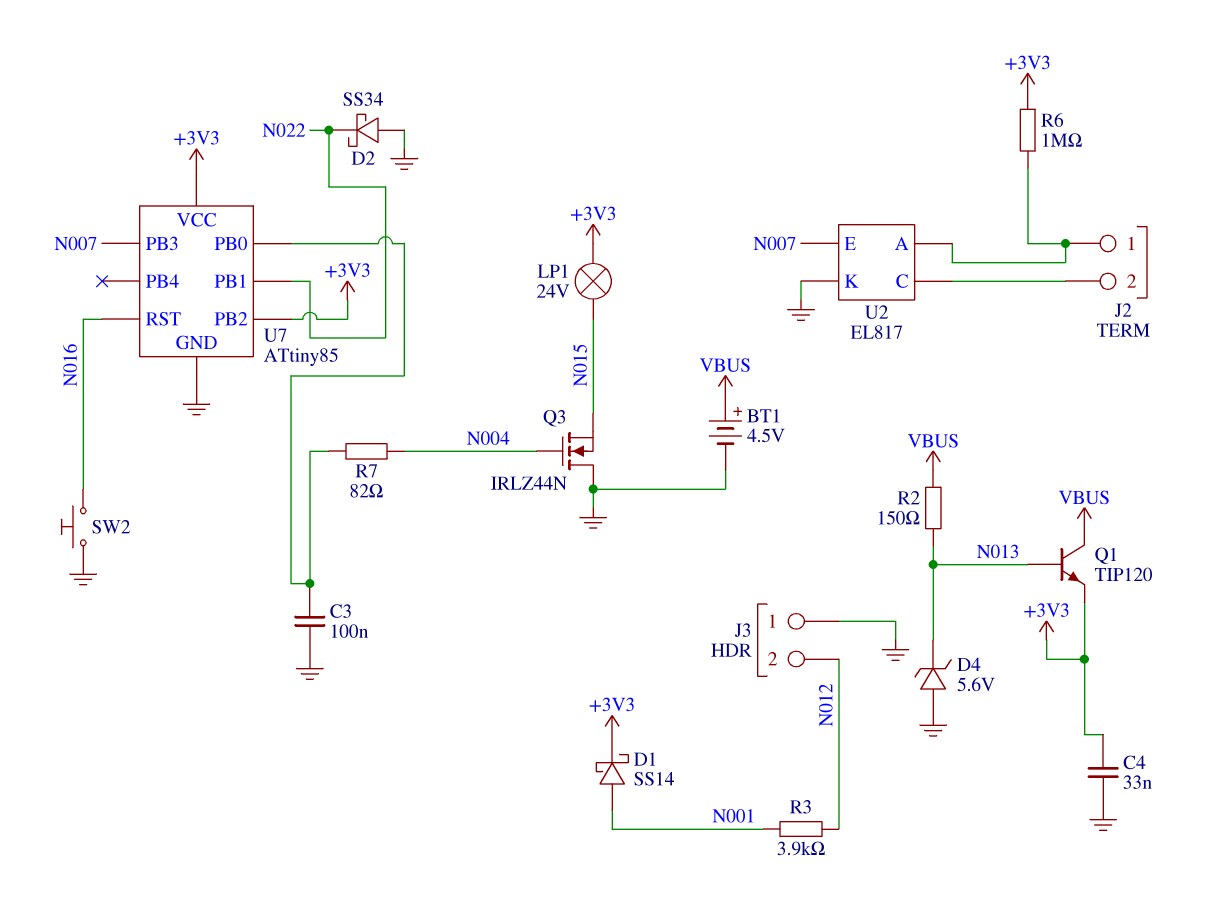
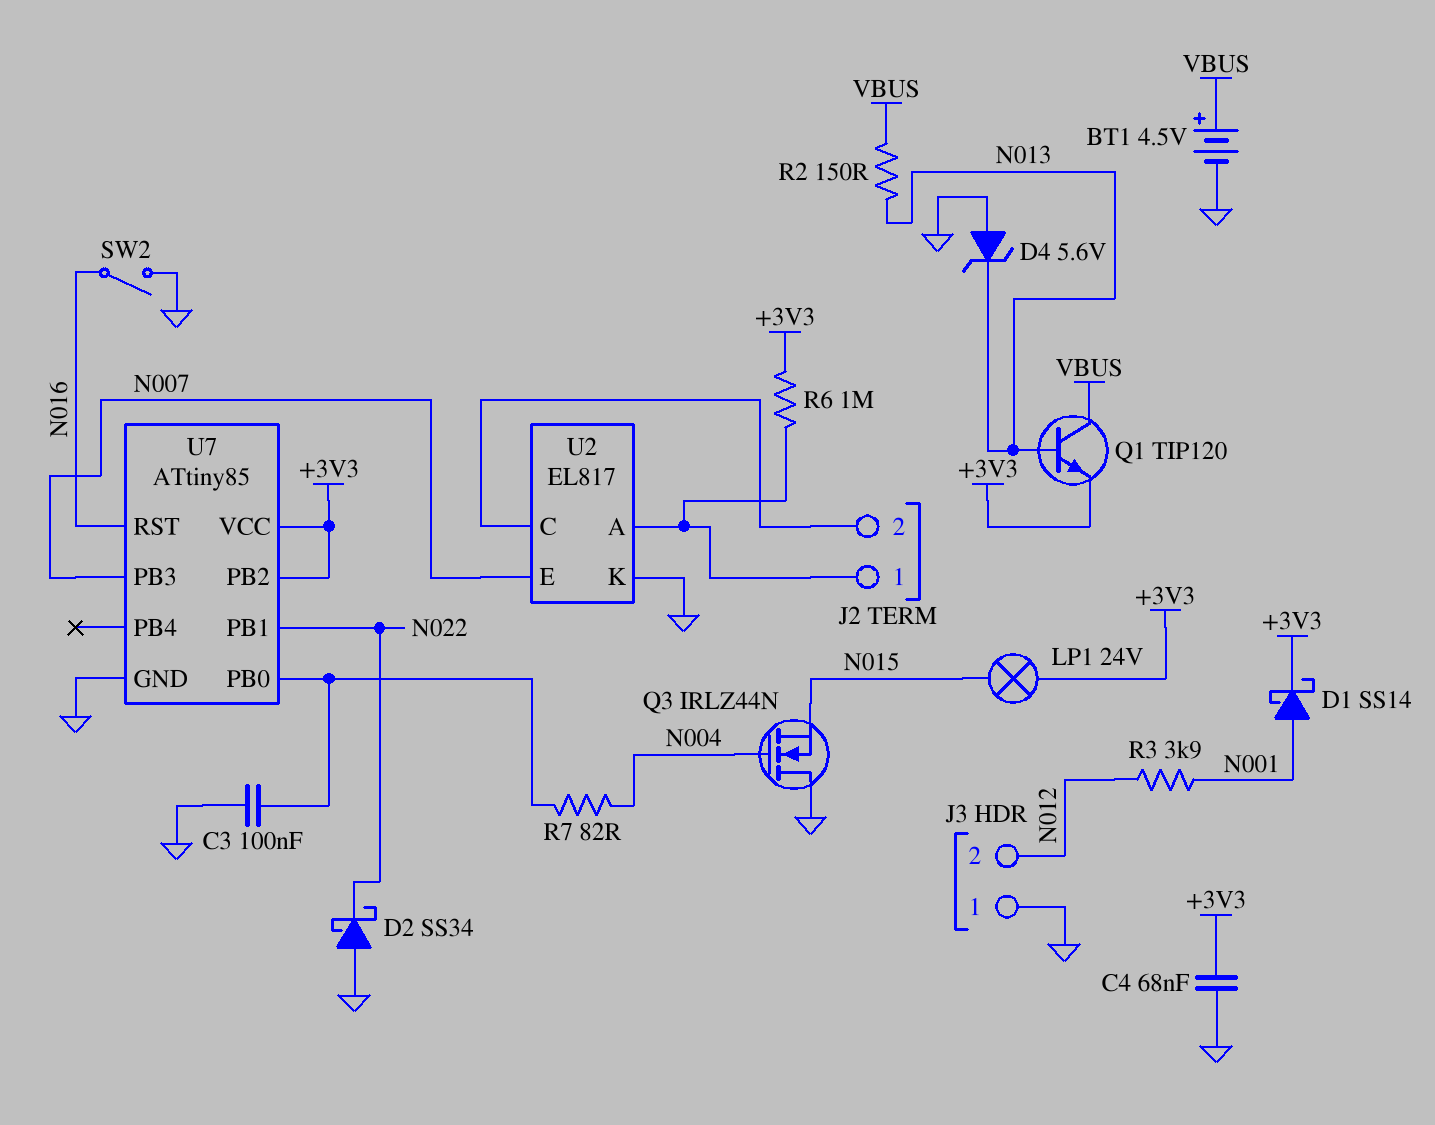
C4: 33nF (+3V3, GND) -> 68nF (+3V3, GND)
SW2: button (GND, N016) -> switch (GND, N016)

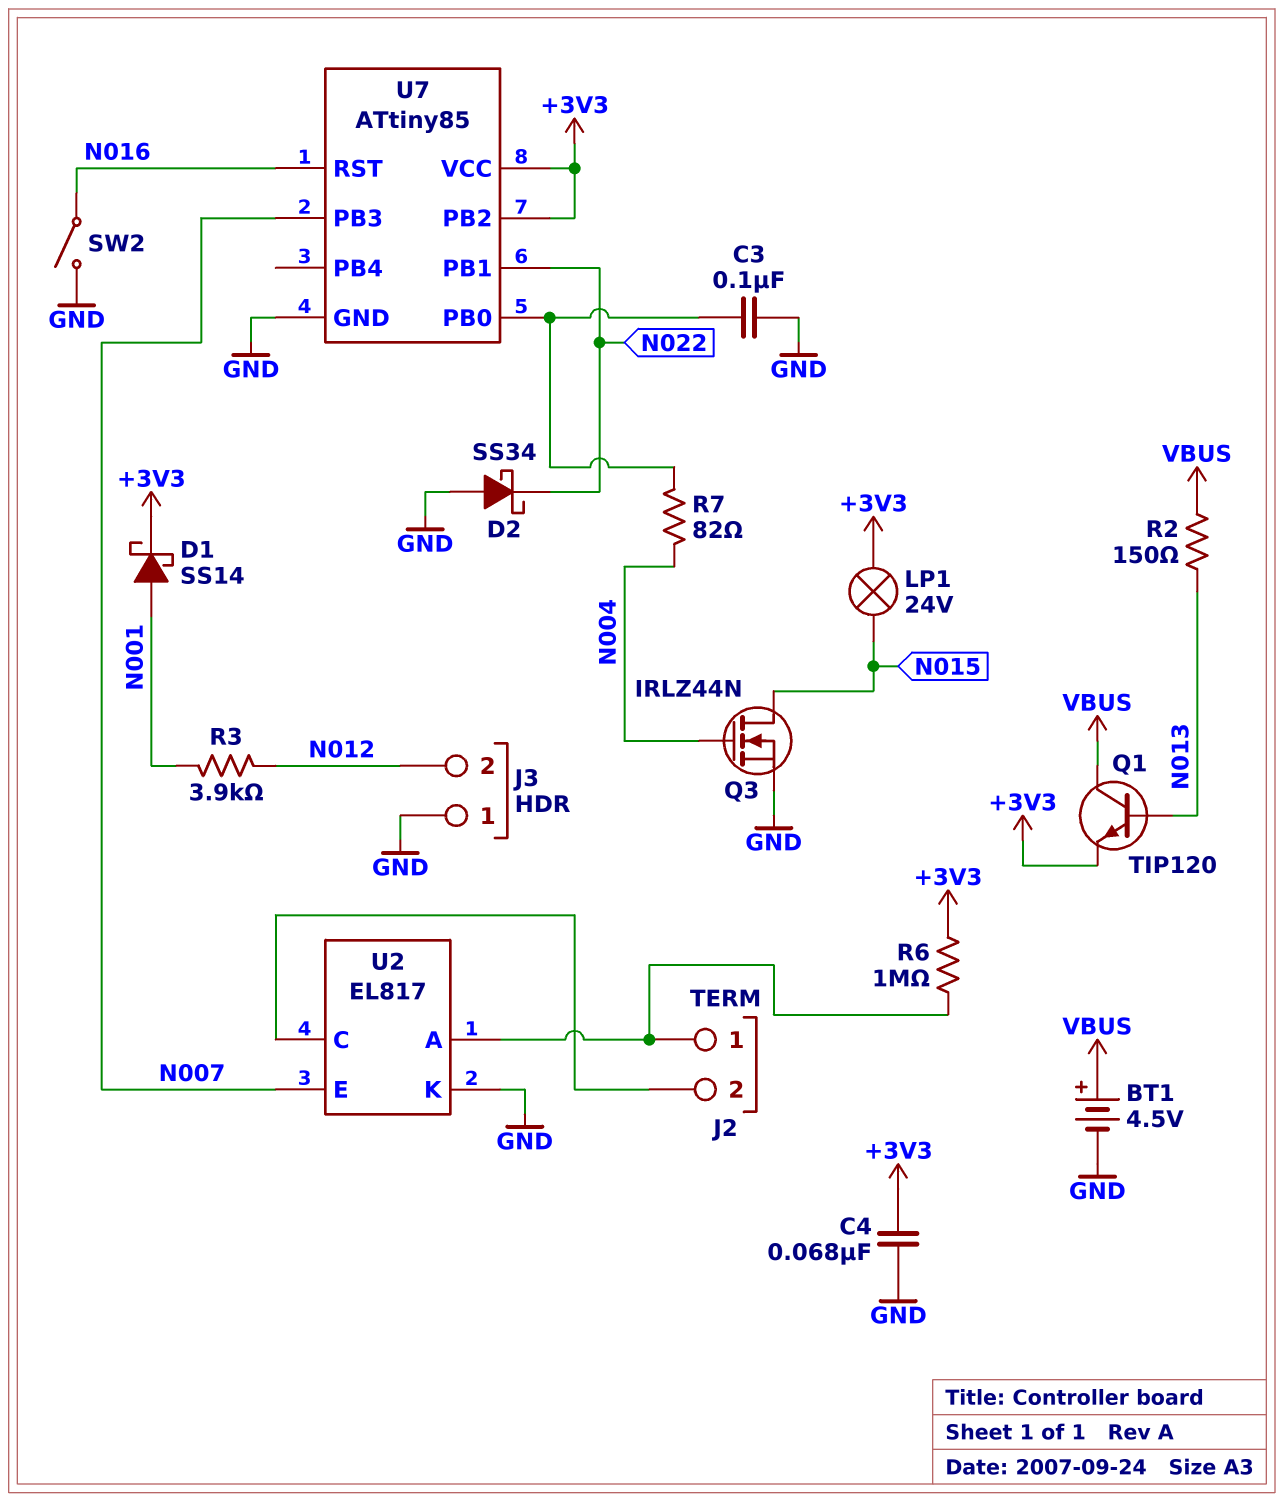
D4: zener 5.6V (A GND, K N013) -> none
Q3: NMOS IRLZ44N (G N004, D GND, S N015) -> NMOS IRLZ44N (G N004, D N015, S GND)

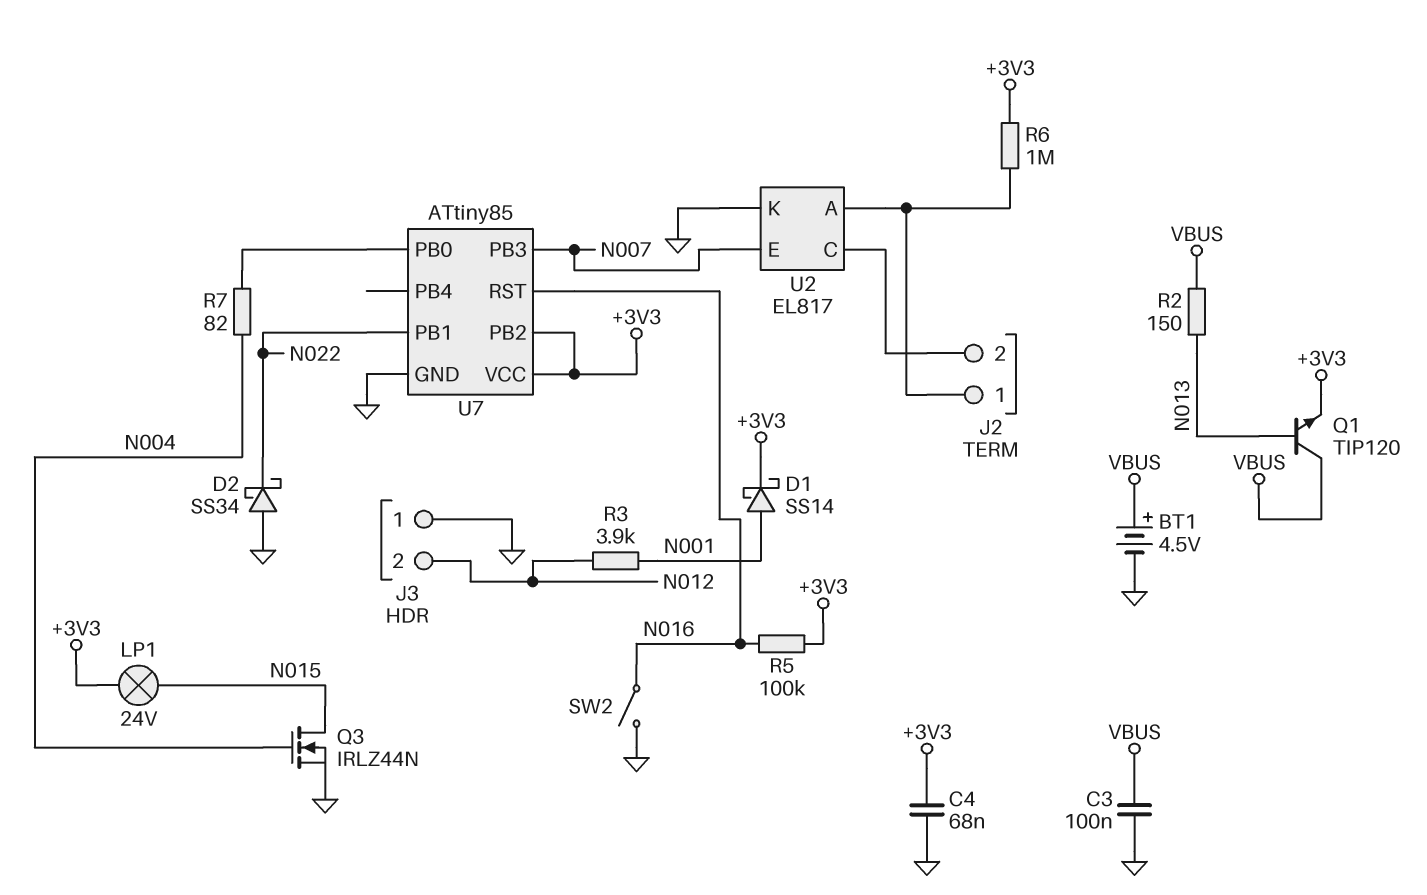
C3: 100nF (GND, U7/PB0) -> 100nF (GND, VBUS)
R5: none -> 100k (+3V3, N016)

